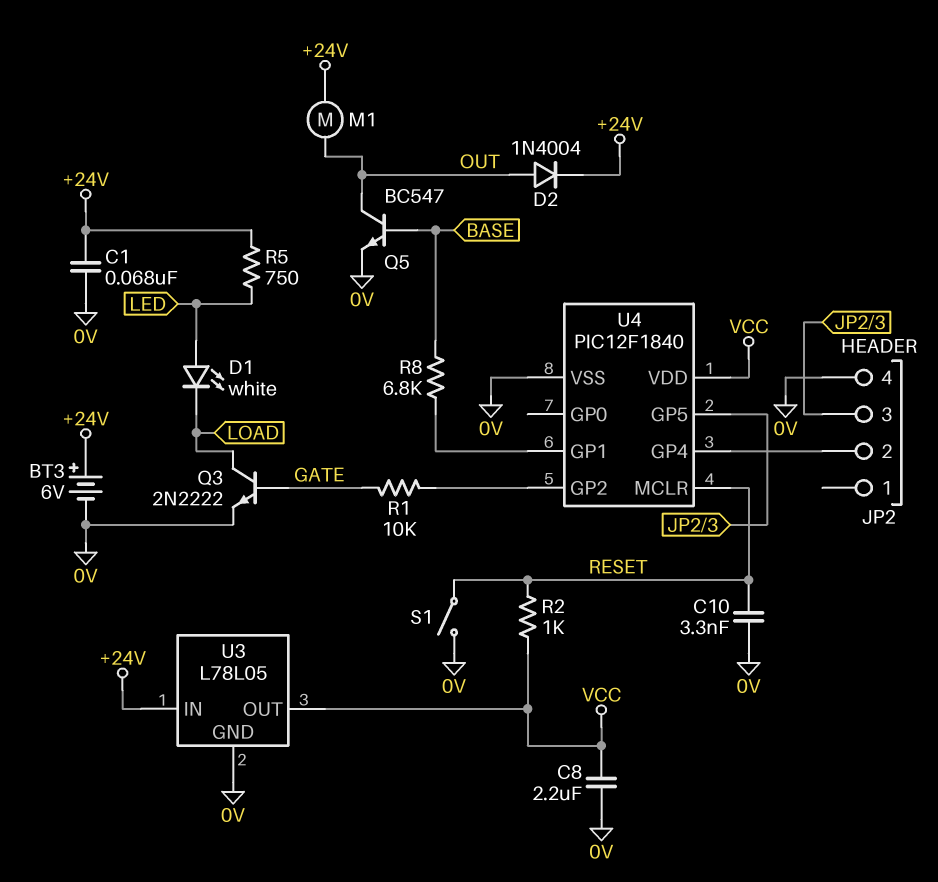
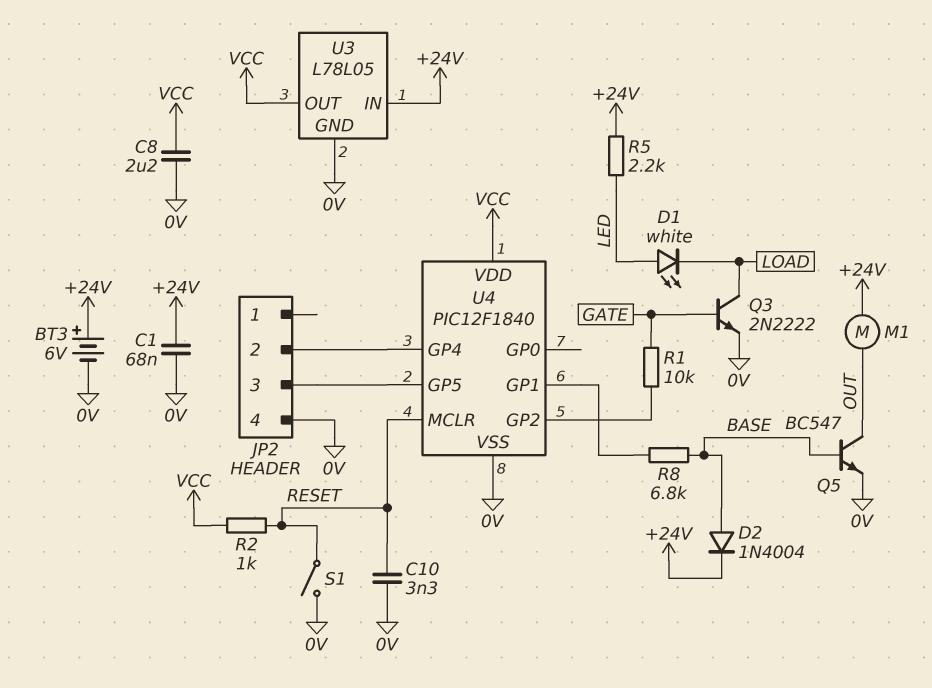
D2: diode 1N4004 (A OUT, K +24V) -> diode 1N4004 (A BASE, K +24V)
R5: 750 (+24V, LED) -> 2.2k (+24V, LED)

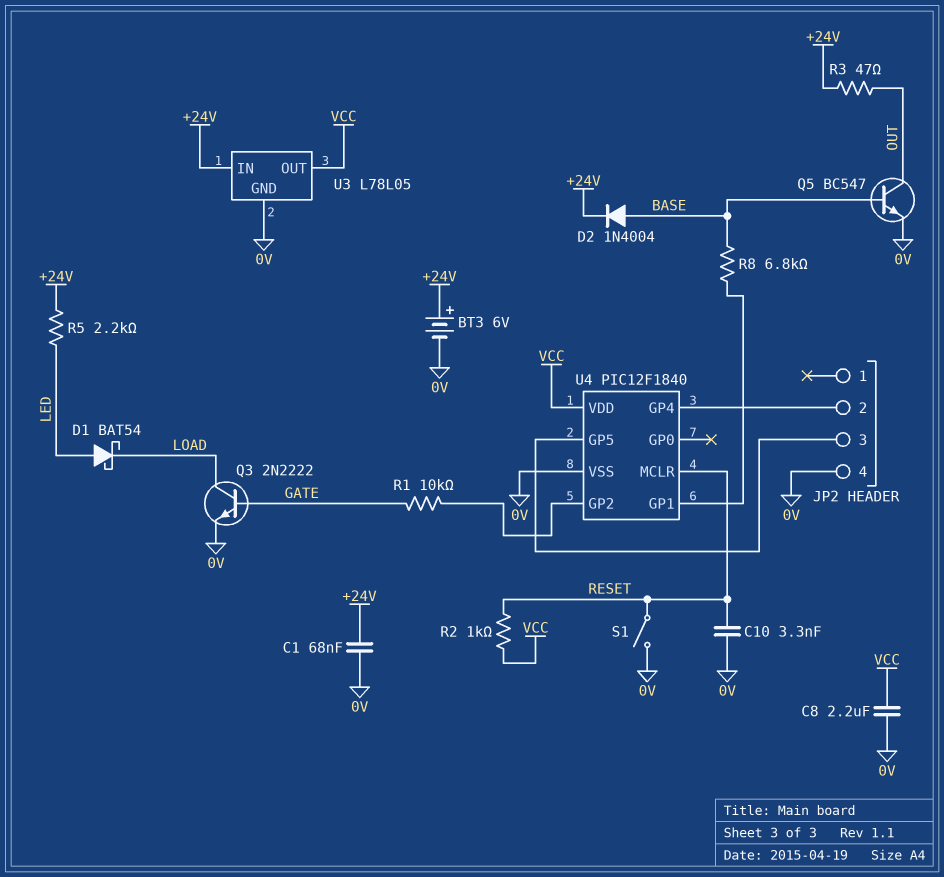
D1: LED white (A LED, K LOAD) -> schottky BAT54 (A LED, K LOAD)
M1: motor (+24V, OUT) -> none
R3: none -> 47 (+24V, OUT)

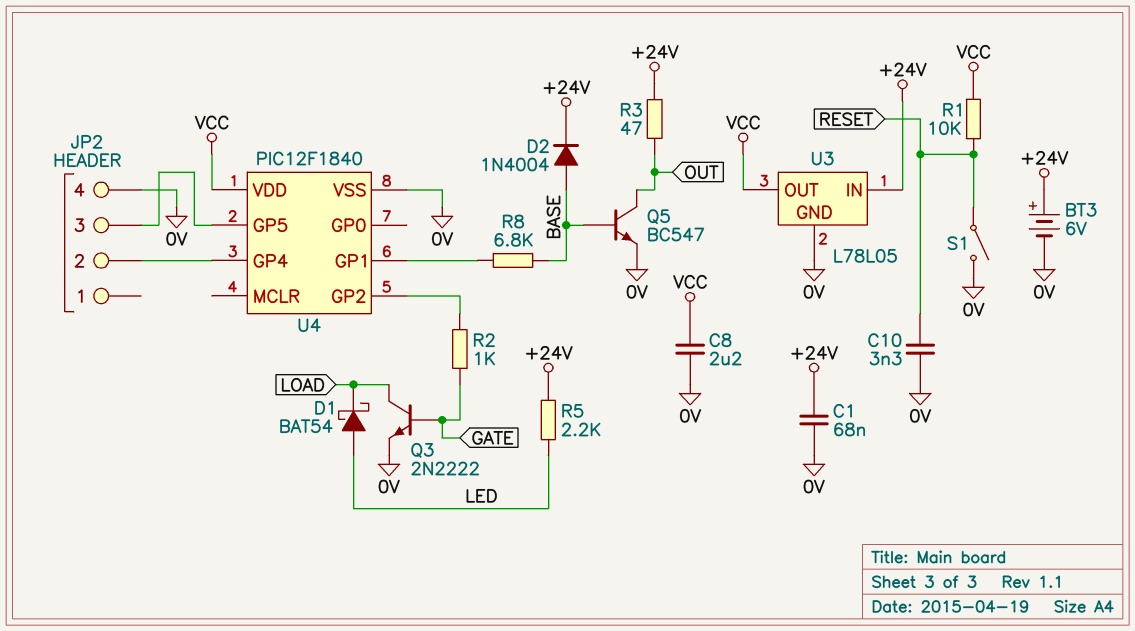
R1: 10k (GATE, U4/GP2) -> 10k (RESET, VCC)
R2: 1k (RESET, VCC) -> 1k (GATE, U4/GP2)
U4 pin MCLR: RESET -> none

